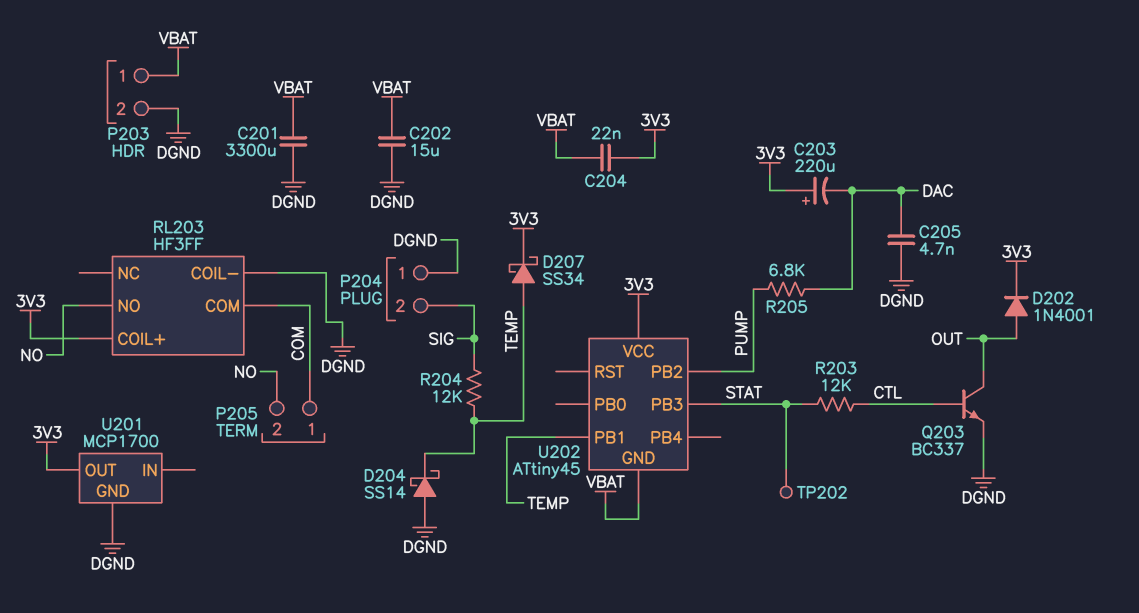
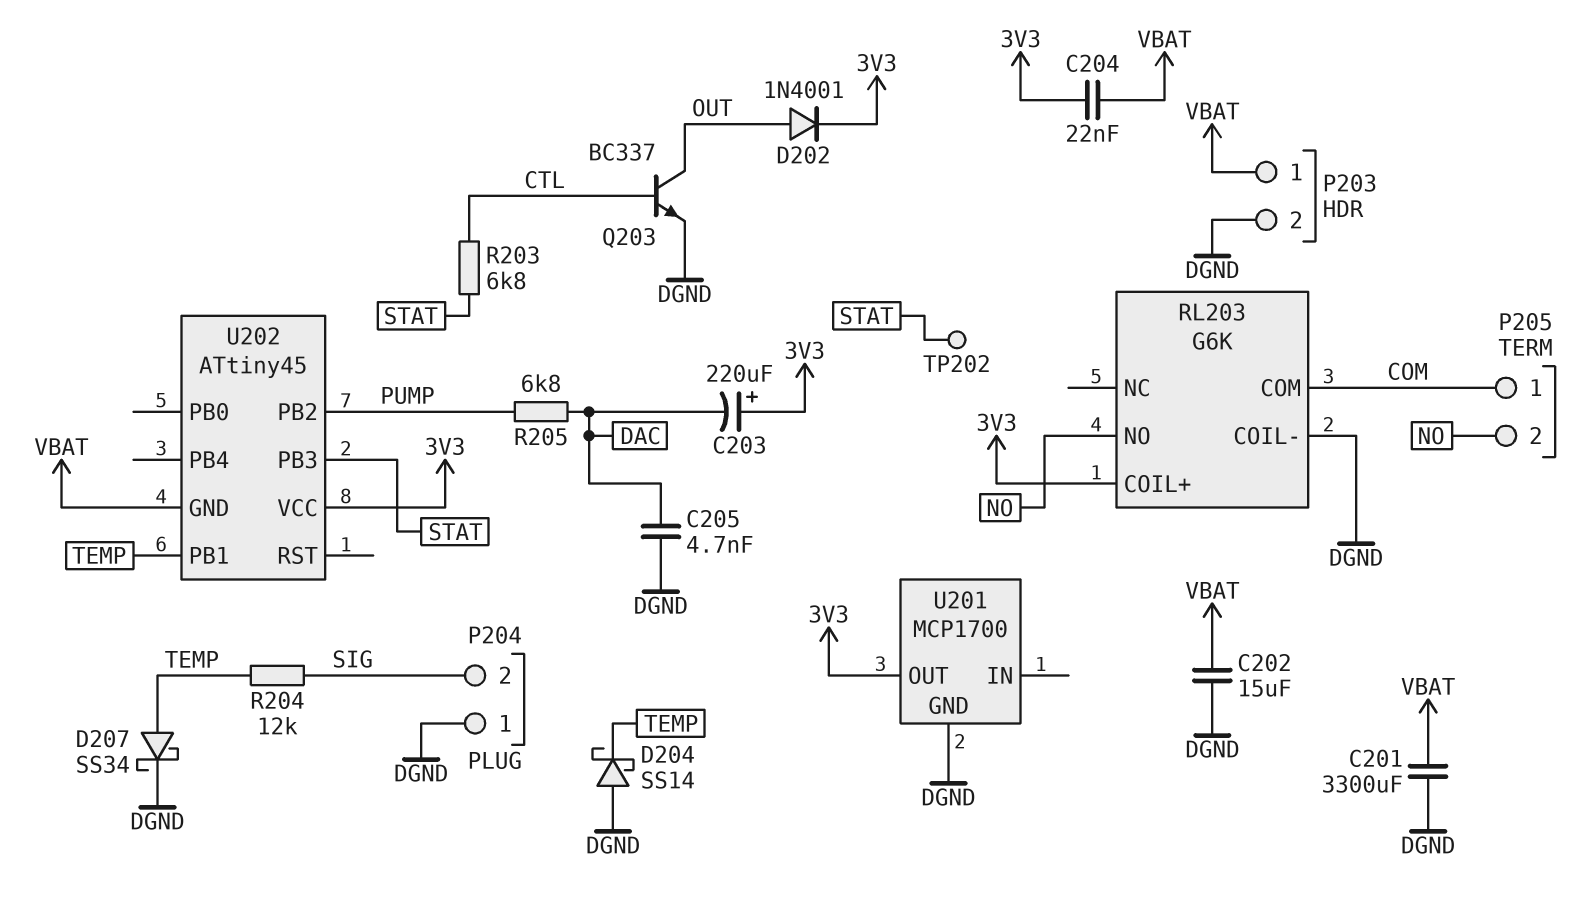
D207: schottky SS34 (A TEMP, K 3V3) -> schottky SS34 (A TEMP, K DGND)
R203: 12k (CTL, STAT) -> 6.8k (CTL, STAT)
RL203: HF3FF -> G6K

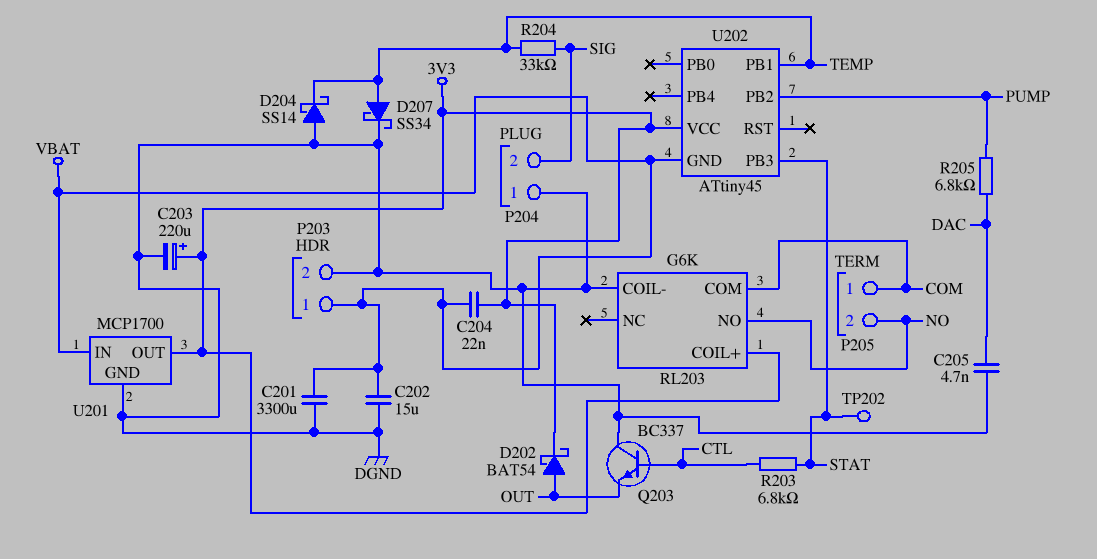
C203: 220uF (plus 3V3, minus DAC) -> 220uF (plus 3V3, minus DGND)
D202: diode 1N4001 (A OUT, K 3V3) -> schottky BAT54 (A OUT, K 3V3)
Q203: NPN BC337 (B CTL, C OUT, E DGND) -> NPN BC337 (B CTL, C DGND, E OUT)
R204: 12k (SIG, TEMP) -> 33k (SIG, TEMP)
U201 pin IN: none -> VBAT

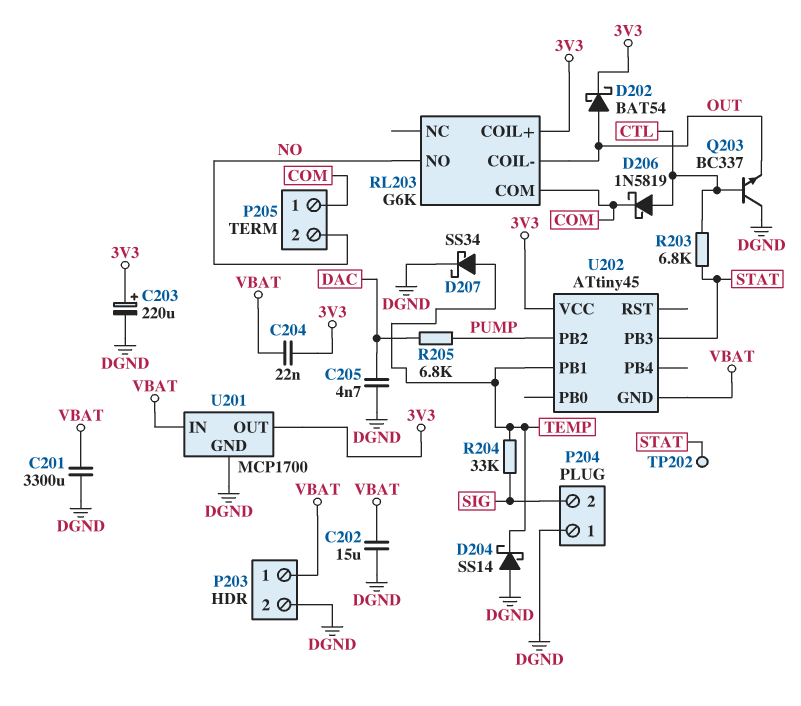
D206: none -> schottky 1N5819 (A CTL, K COM)
RL203 pin COIL-: DGND -> OUT

